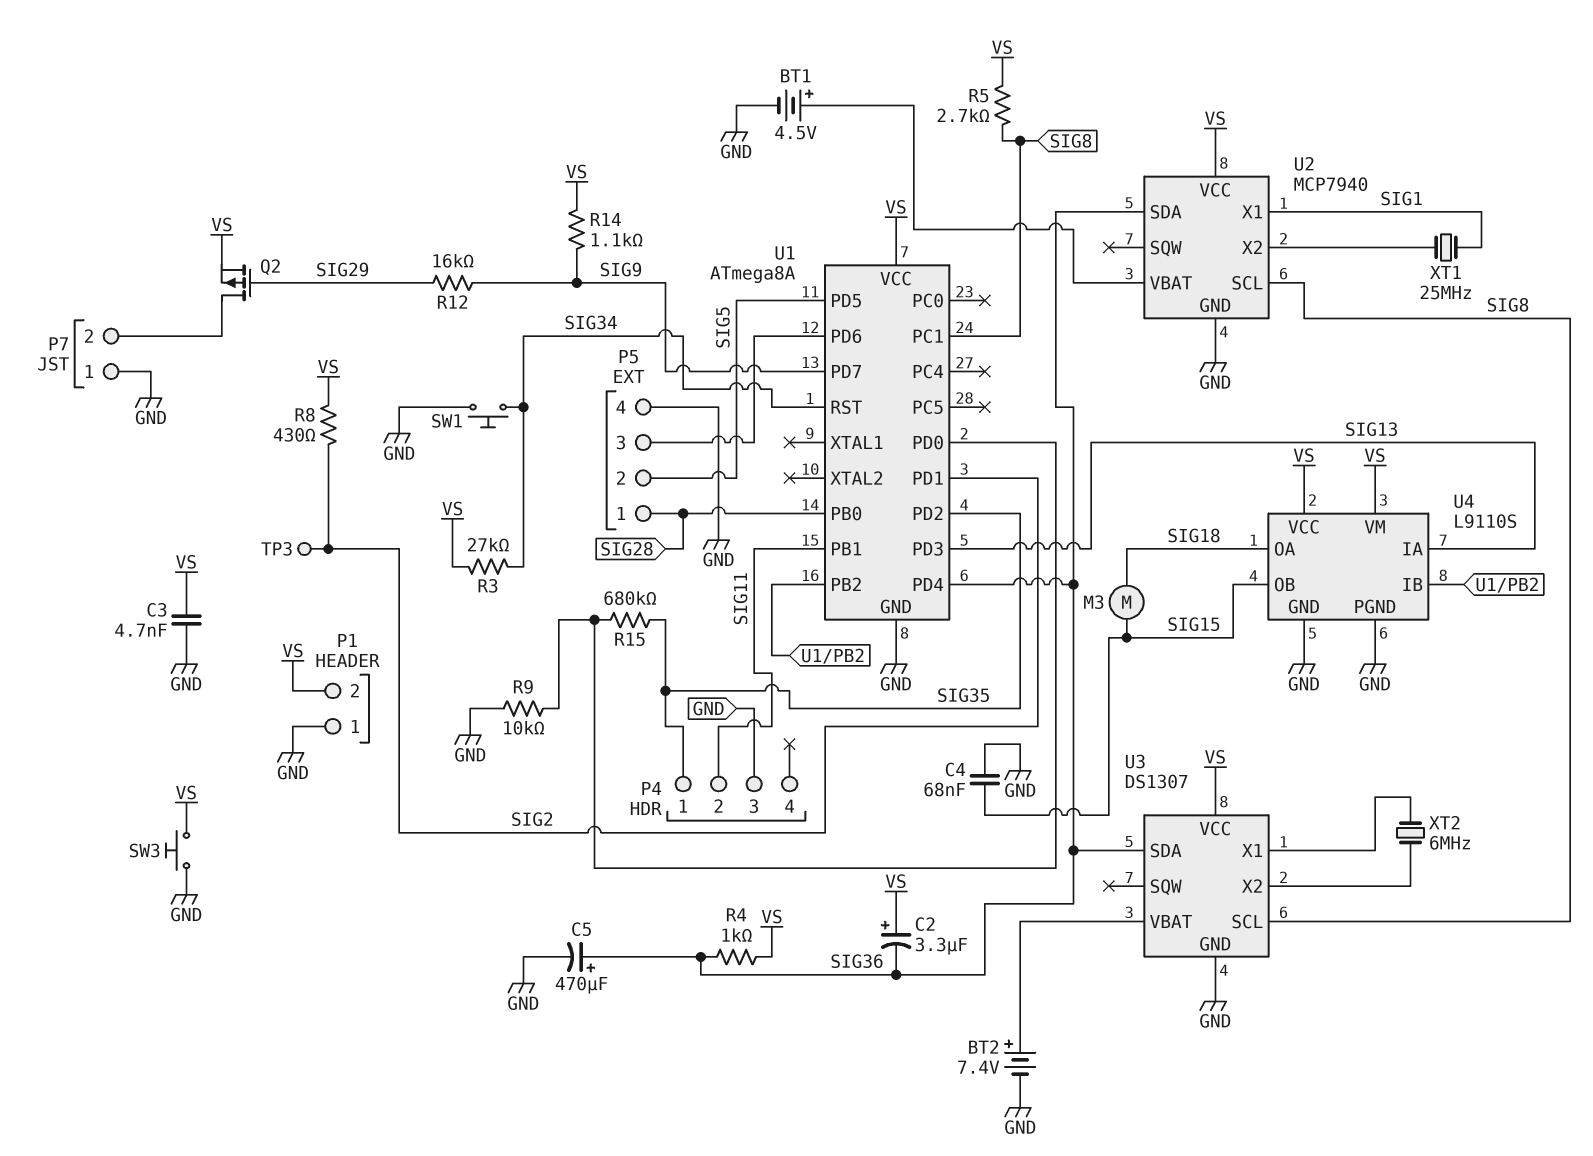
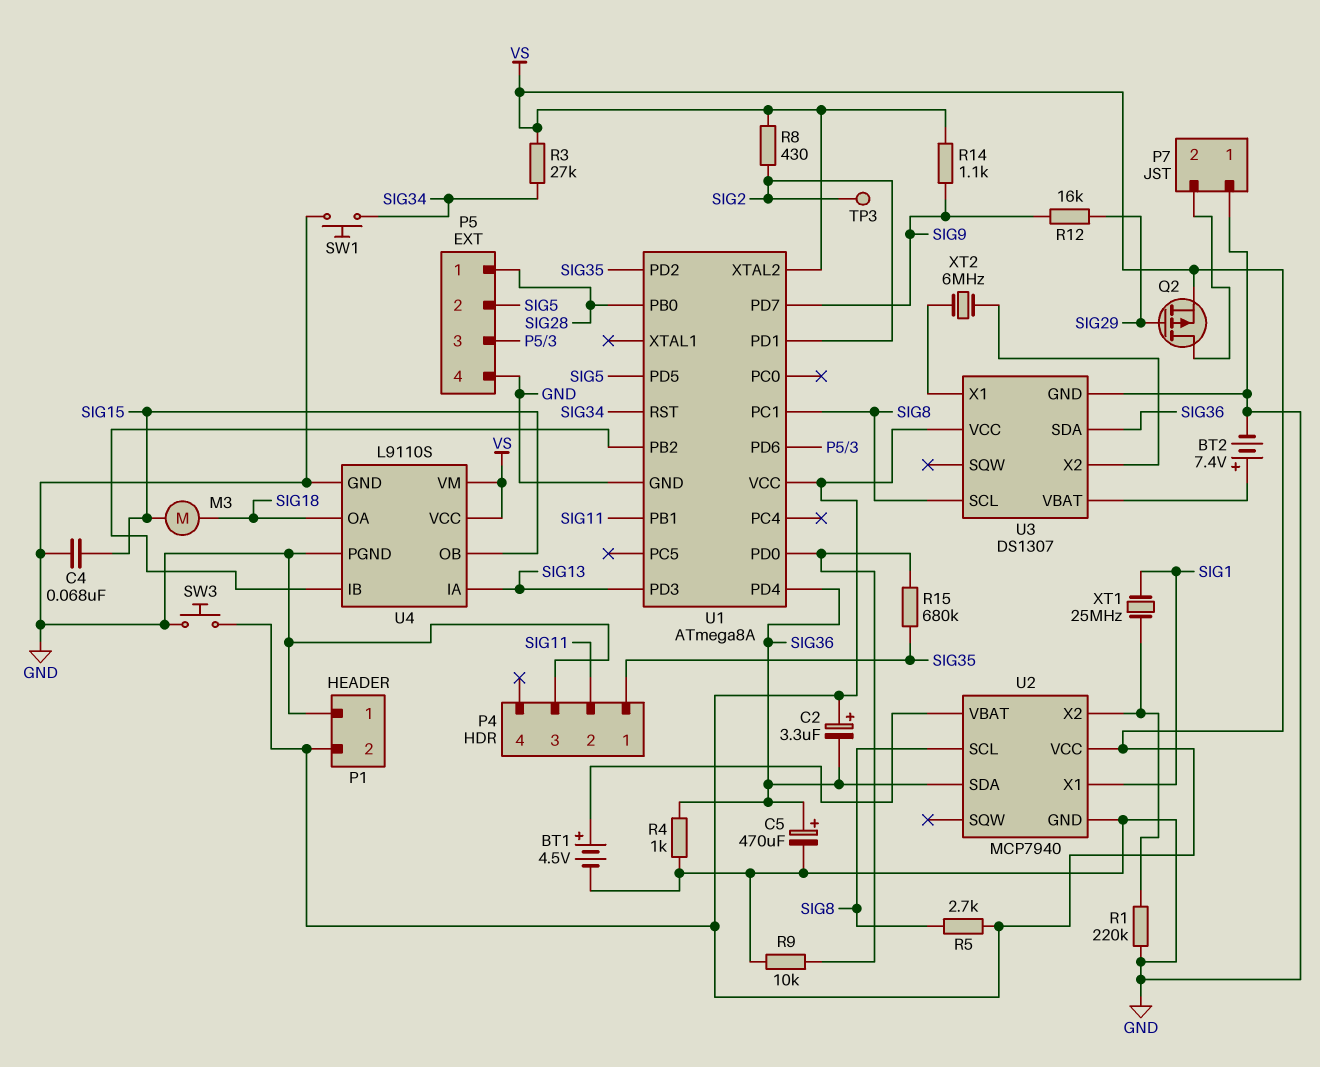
C3: 4.7nF (GND, VS) -> none
R1: none -> 220k (GND, U2/X2)
R4: 1k (SIG36, VS) -> 1k (GND, SIG36)
U1 pin XTAL2: none -> VS

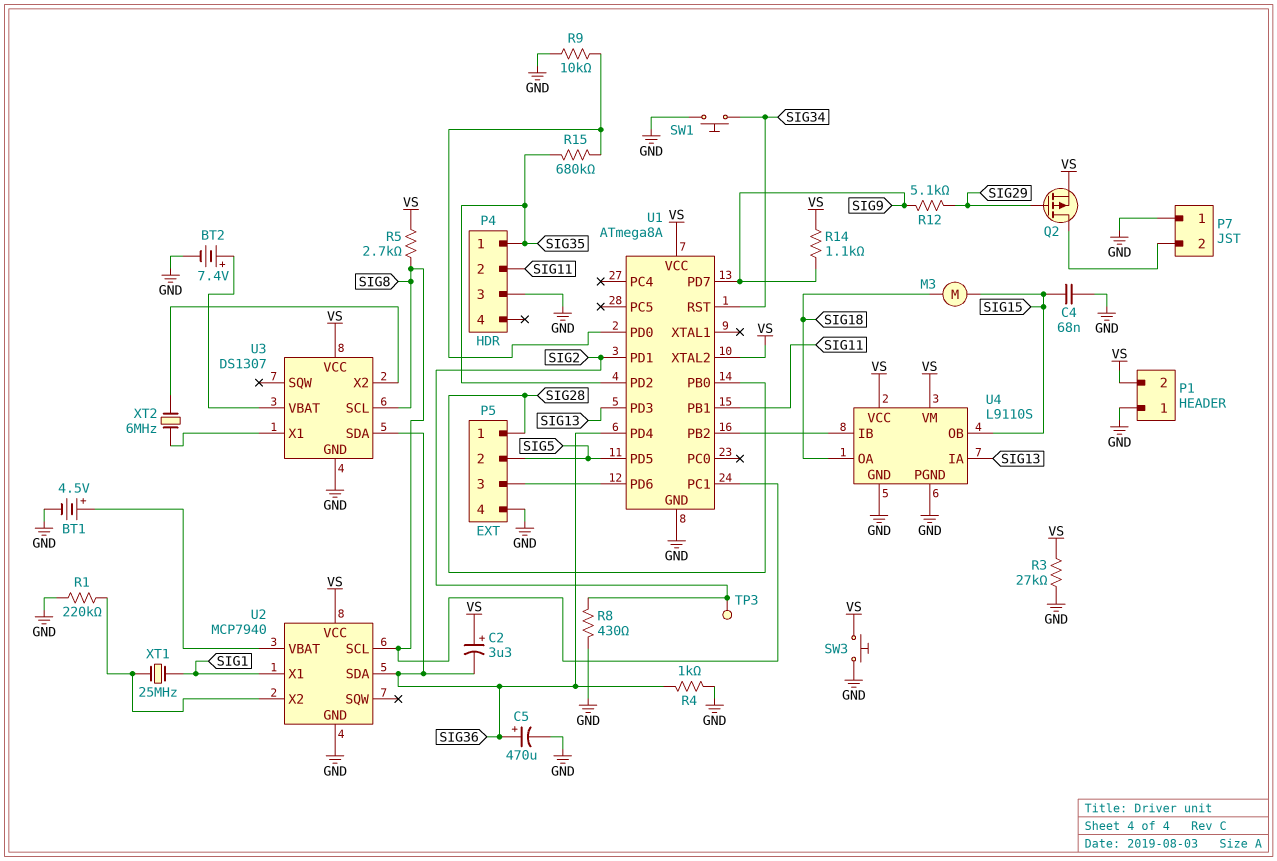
R3: 27k (SIG34, VS) -> 27k (GND, VS)
R8: 430 (SIG2, VS) -> 430 (GND, SIG2)
R12: 16k (SIG9, SIG29) -> 5.1k (SIG9, SIG29)

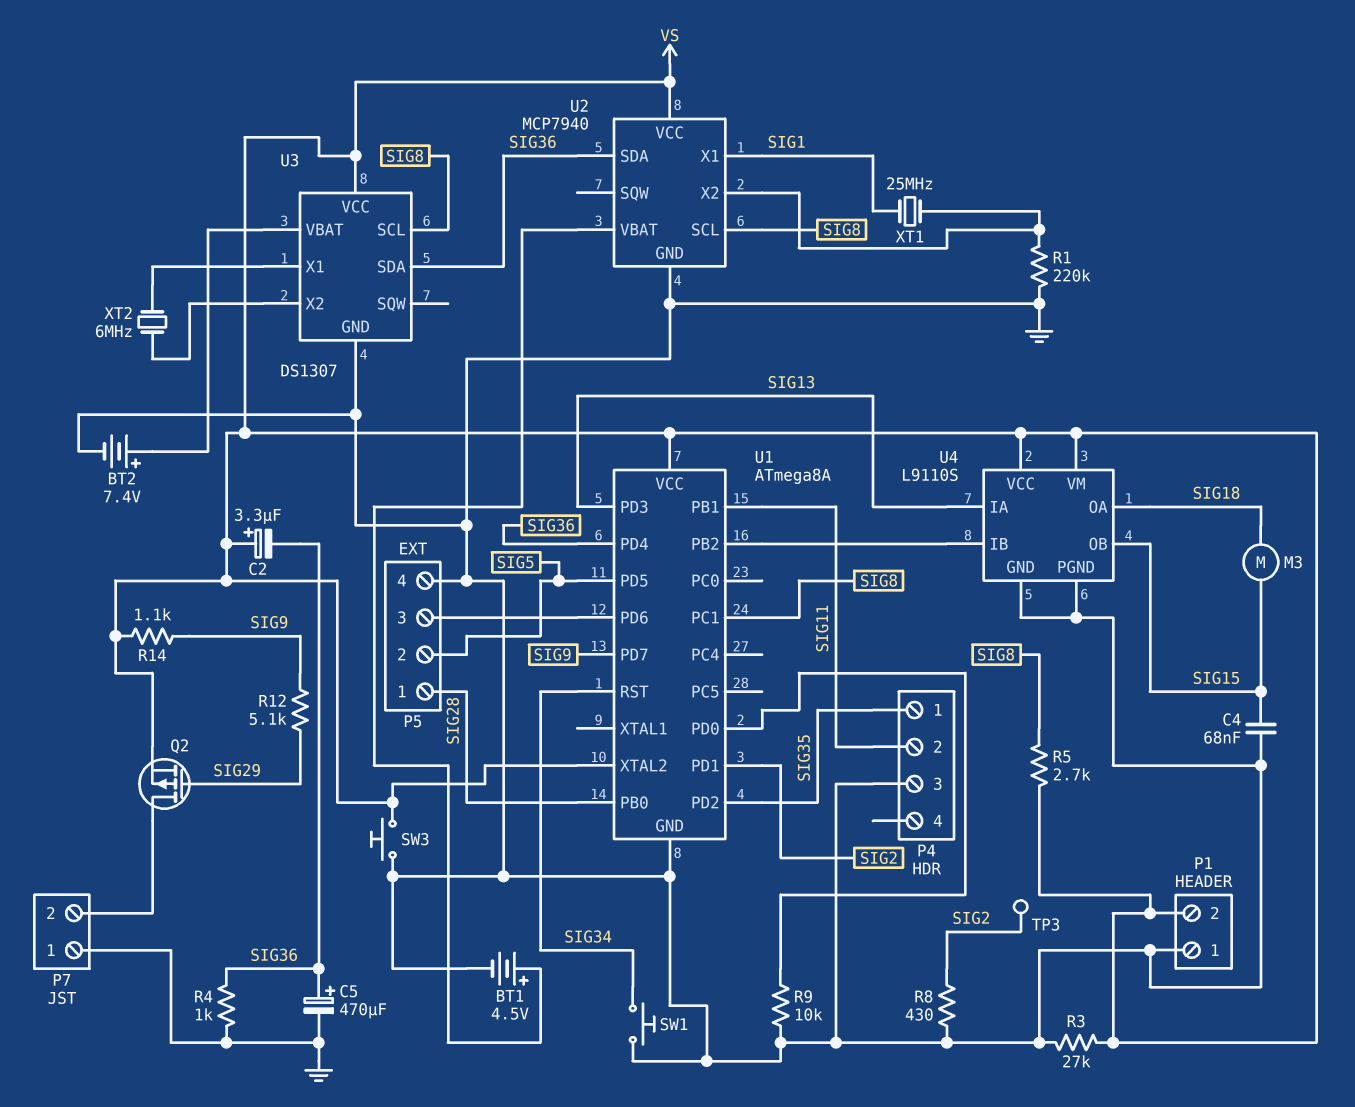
R15: 680k (SIG35, U1/PD0) -> none

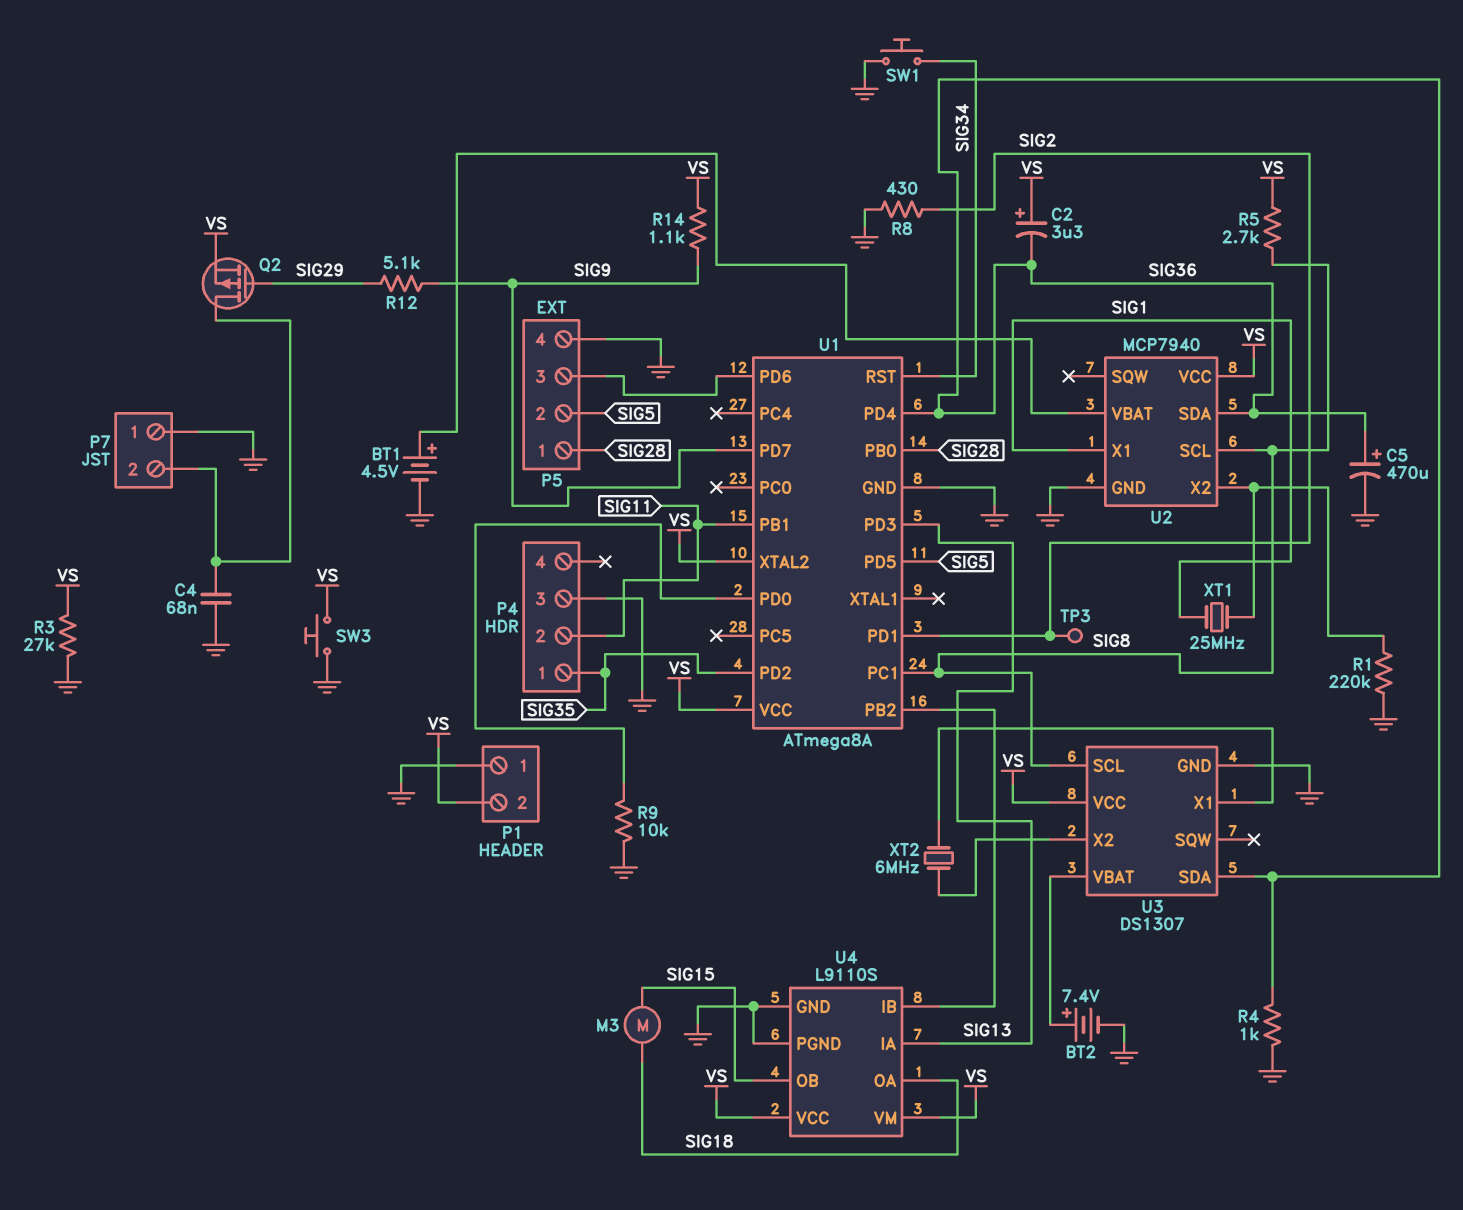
C4: 68nF (GND, SIG15) -> 68nF (GND, P7/2)

